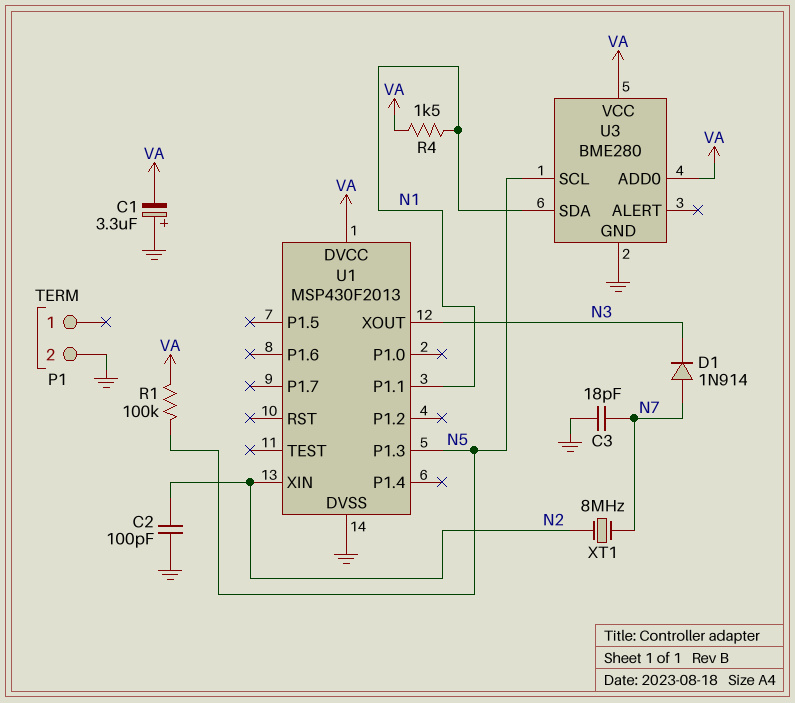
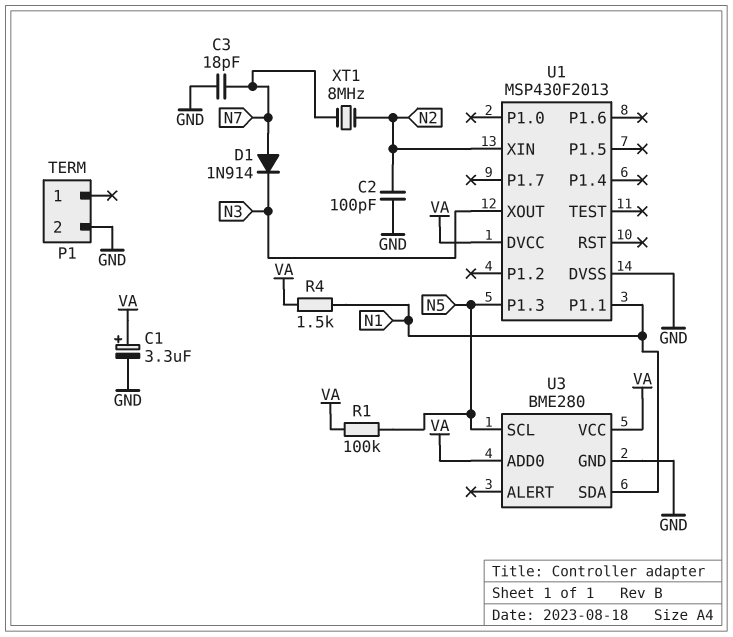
C1: 3.3uF (plus GND, minus VA) -> 3.3uF (plus VA, minus GND)

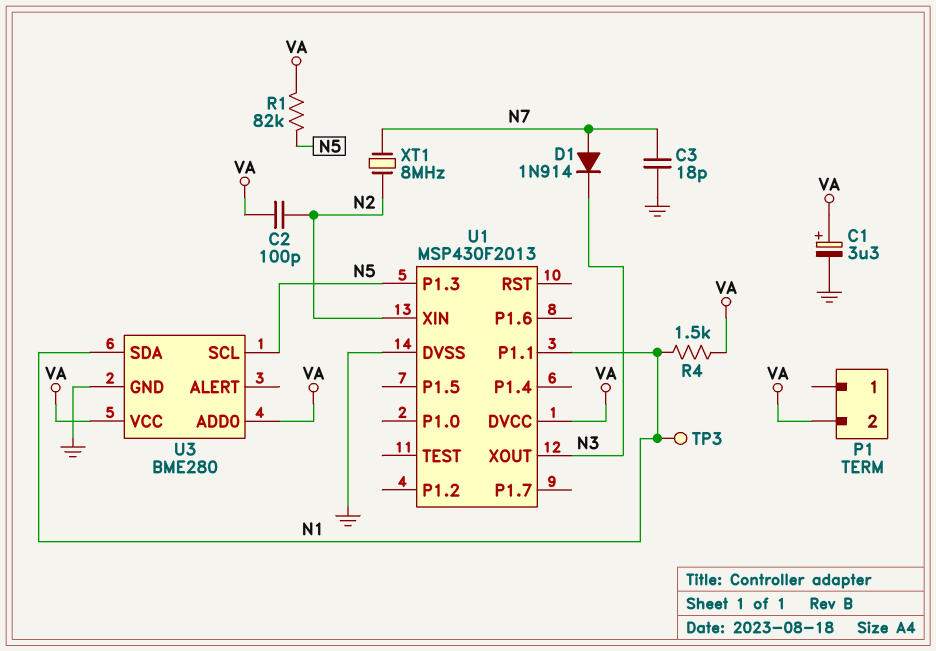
C2: 100pF (GND, N2) -> 100pF (N2, VA)
P1 pin 2: GND -> VA
R1: 100k (N5, VA) -> 82k (N5, VA)
TP3: none -> test point (N1)

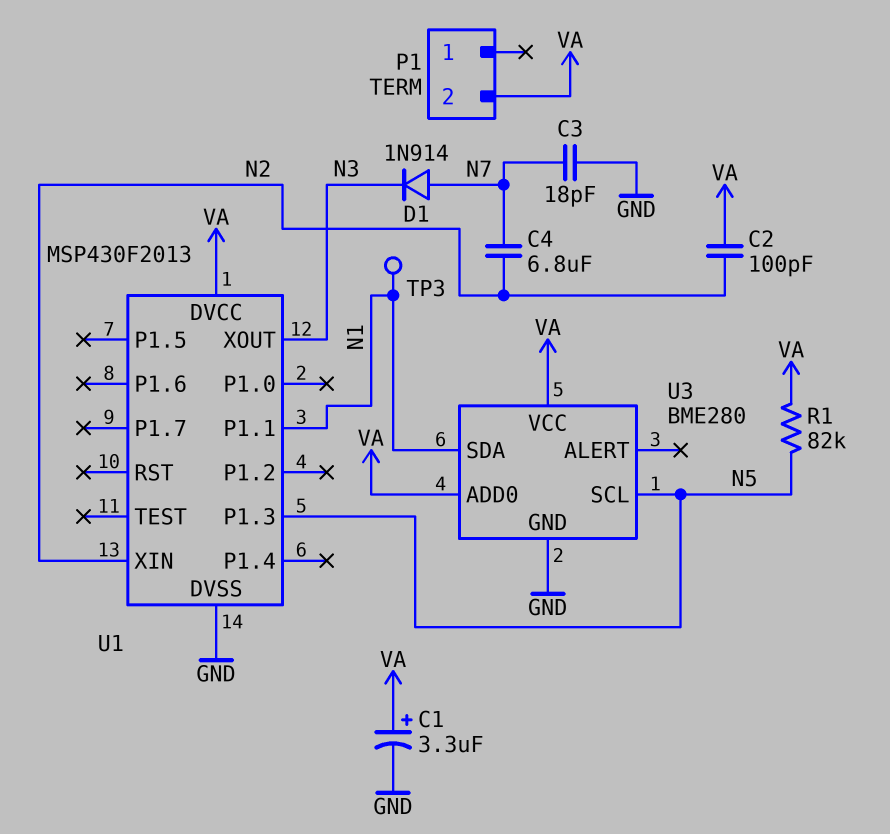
C4: none -> 6.8uF (N2, N7)
R4: 1.5k (N1, VA) -> none
XT1: 8MHz (N2, N7) -> none

